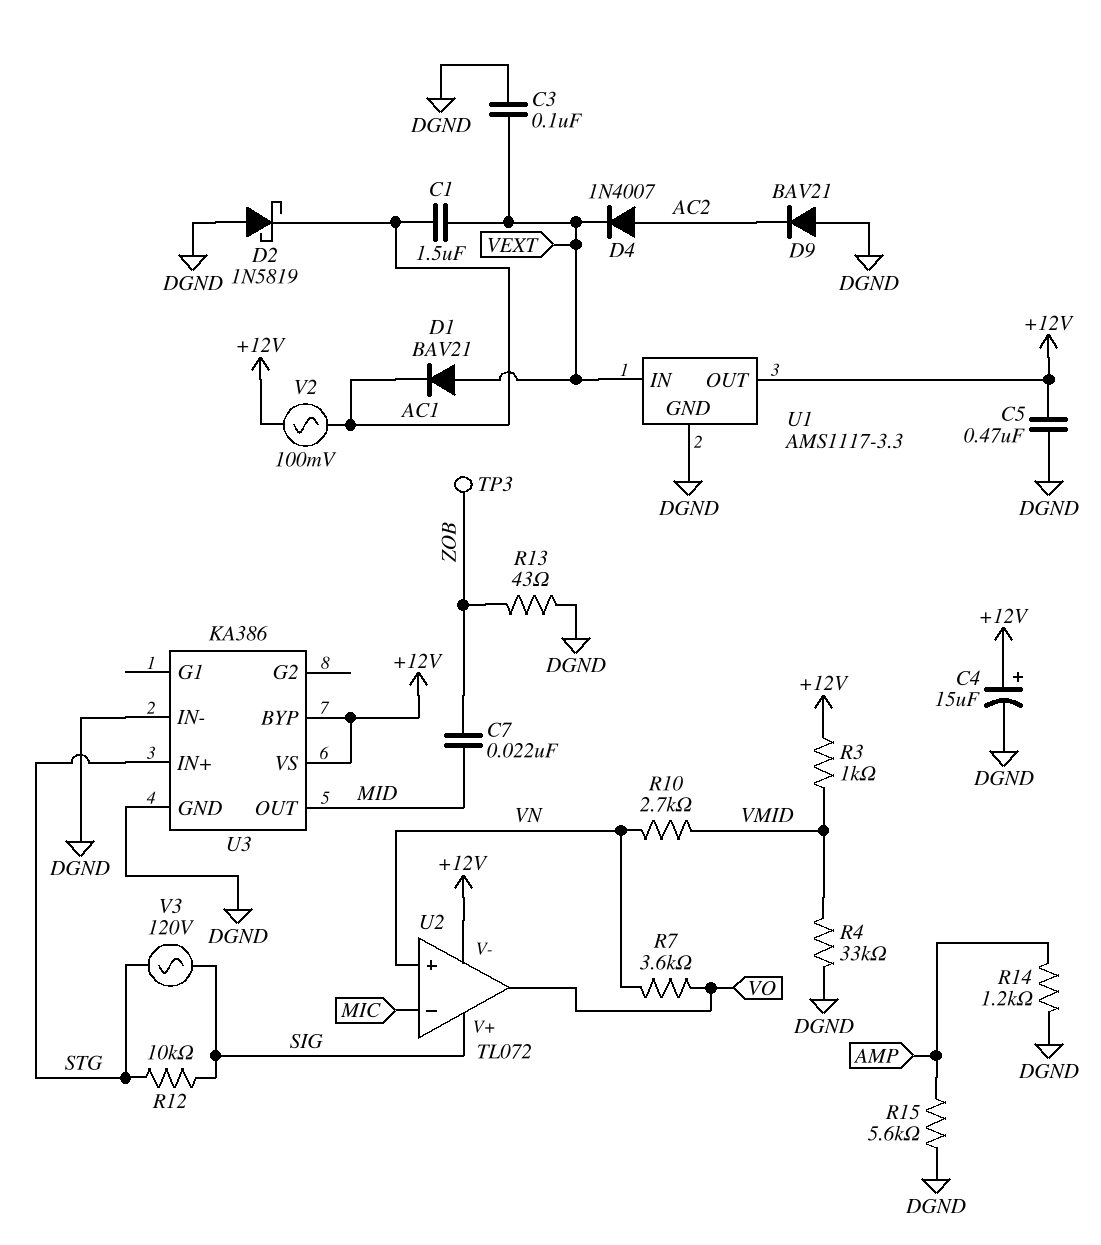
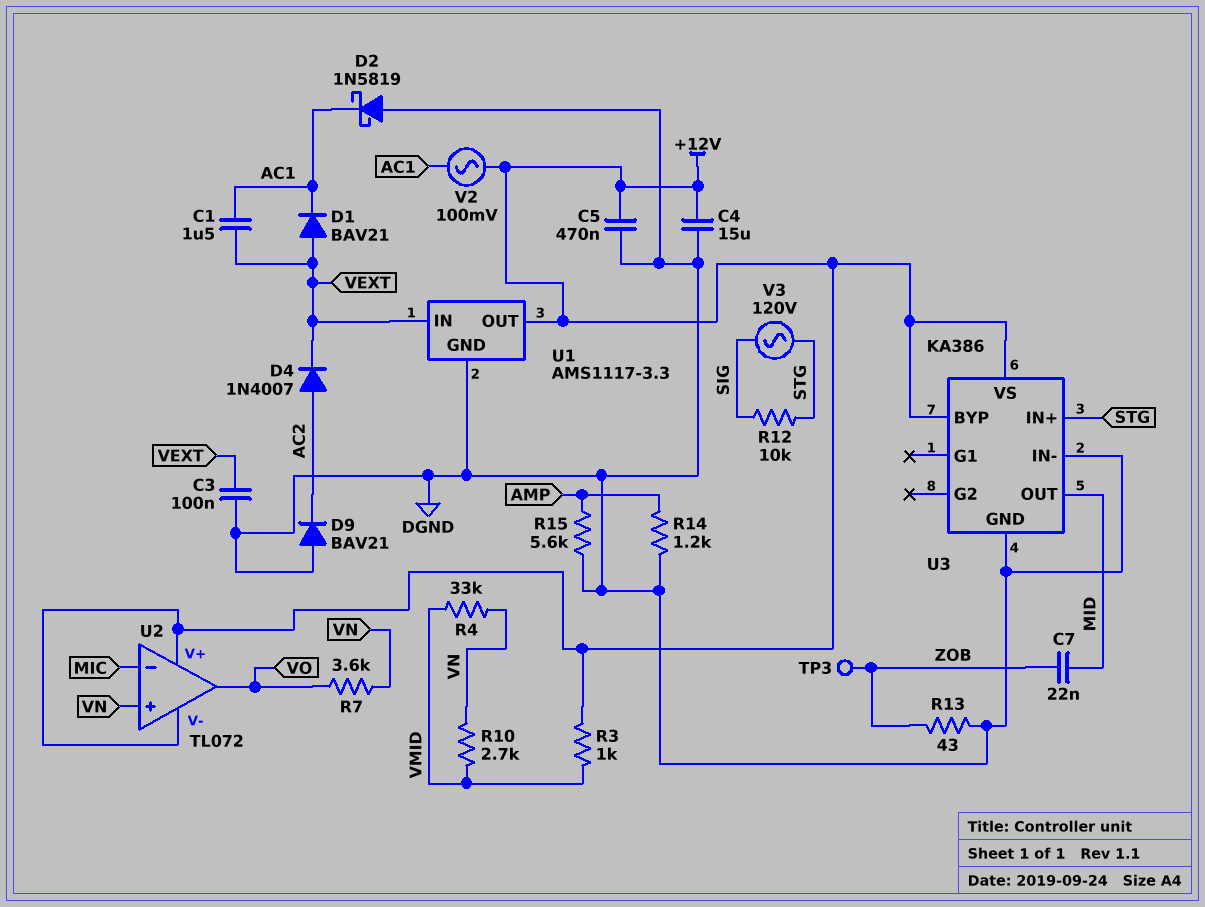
C4: 15uF (plus +12V, minus DGND) -> 15uF (+12V, DGND)
R4: 33k (DGND, VMID) -> 33k (VMID, VN)
U2 pin V+: SIG -> +12V

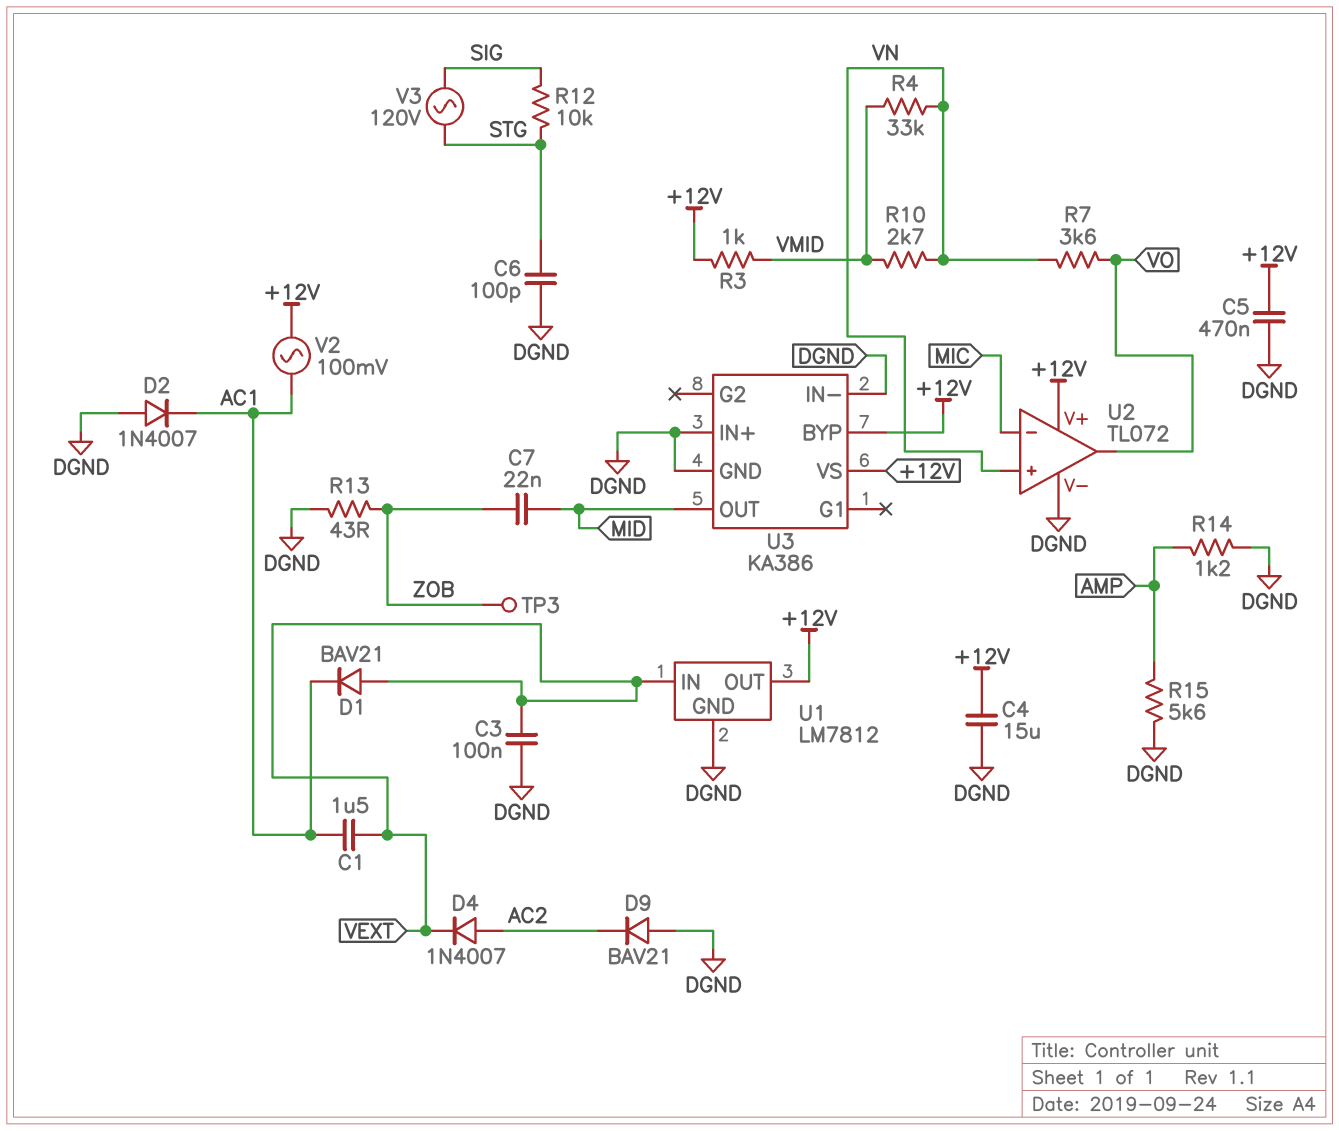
C6: none -> 100pF (DGND, STG)
D2: schottky 1N5819 (A DGND, K AC1) -> diode 1N4007 (A DGND, K AC1)
U1: AMS1117-3.3 -> LM7812
U2 pin V-: +12V -> DGND
U3 pin IN+: STG -> DGND

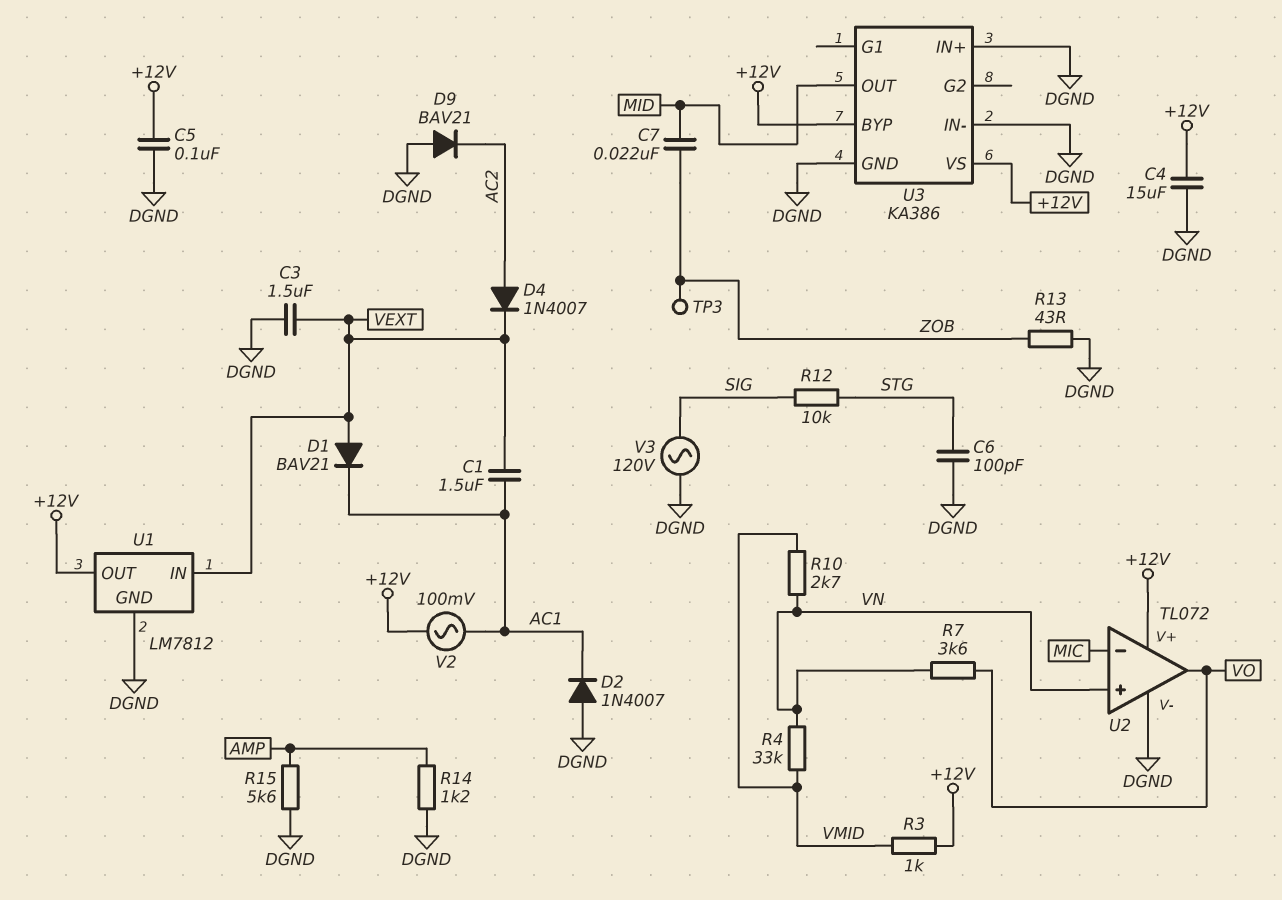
C3: 100nF (DGND, VEXT) -> 1.5uF (DGND, VEXT)
C5: 470nF (+12V, DGND) -> 100nF (+12V, DGND)
V3: AC 120V (SIG, STG) -> AC 120V (DGND, SIG)

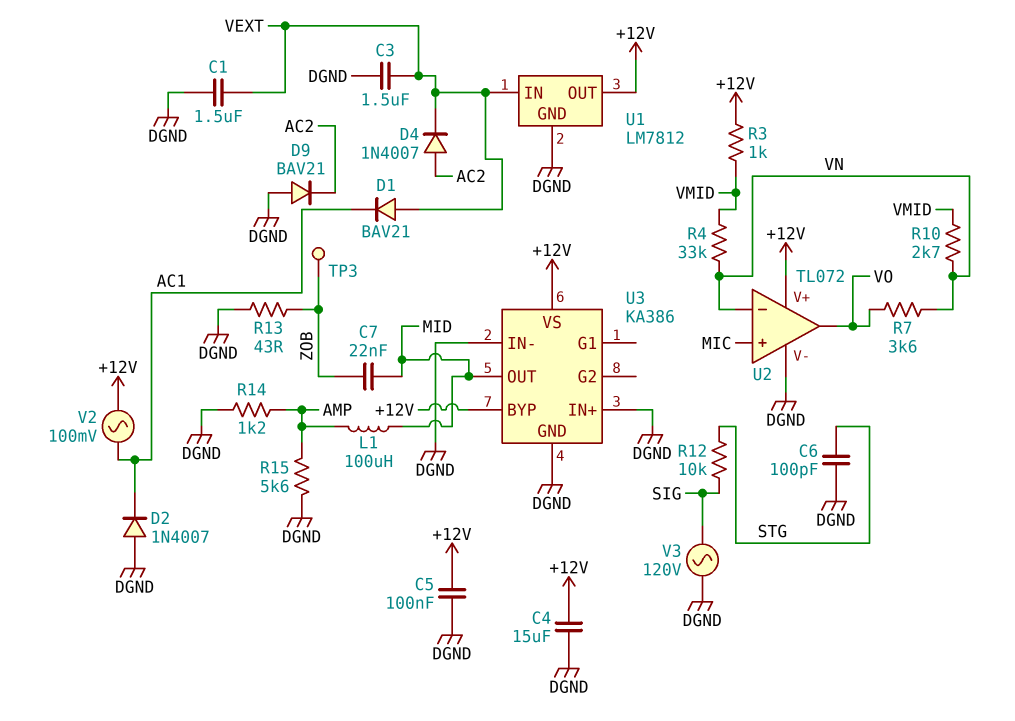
C1: 1.5uF (AC1, VEXT) -> 1.5uF (DGND, VEXT)
L1: none -> 100uH (AMP, MID)
U2 pin in+: VN -> MIC
U2 pin in-: MIC -> VN

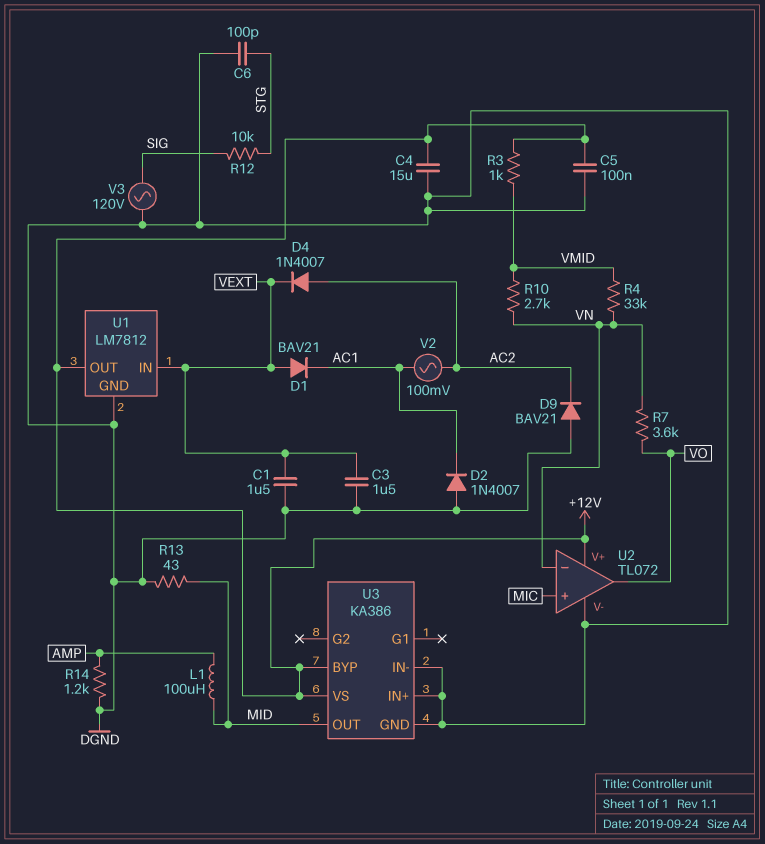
C7: 22nF (MID, ZOB) -> none
R13: 43 (DGND, ZOB) -> 43 (DGND, MID)
R15: 5.6k (AMP, DGND) -> none
TP3: test point (ZOB) -> none
V2: AC 100mV (+12V, AC1) -> AC 100mV (AC1, AC2)

